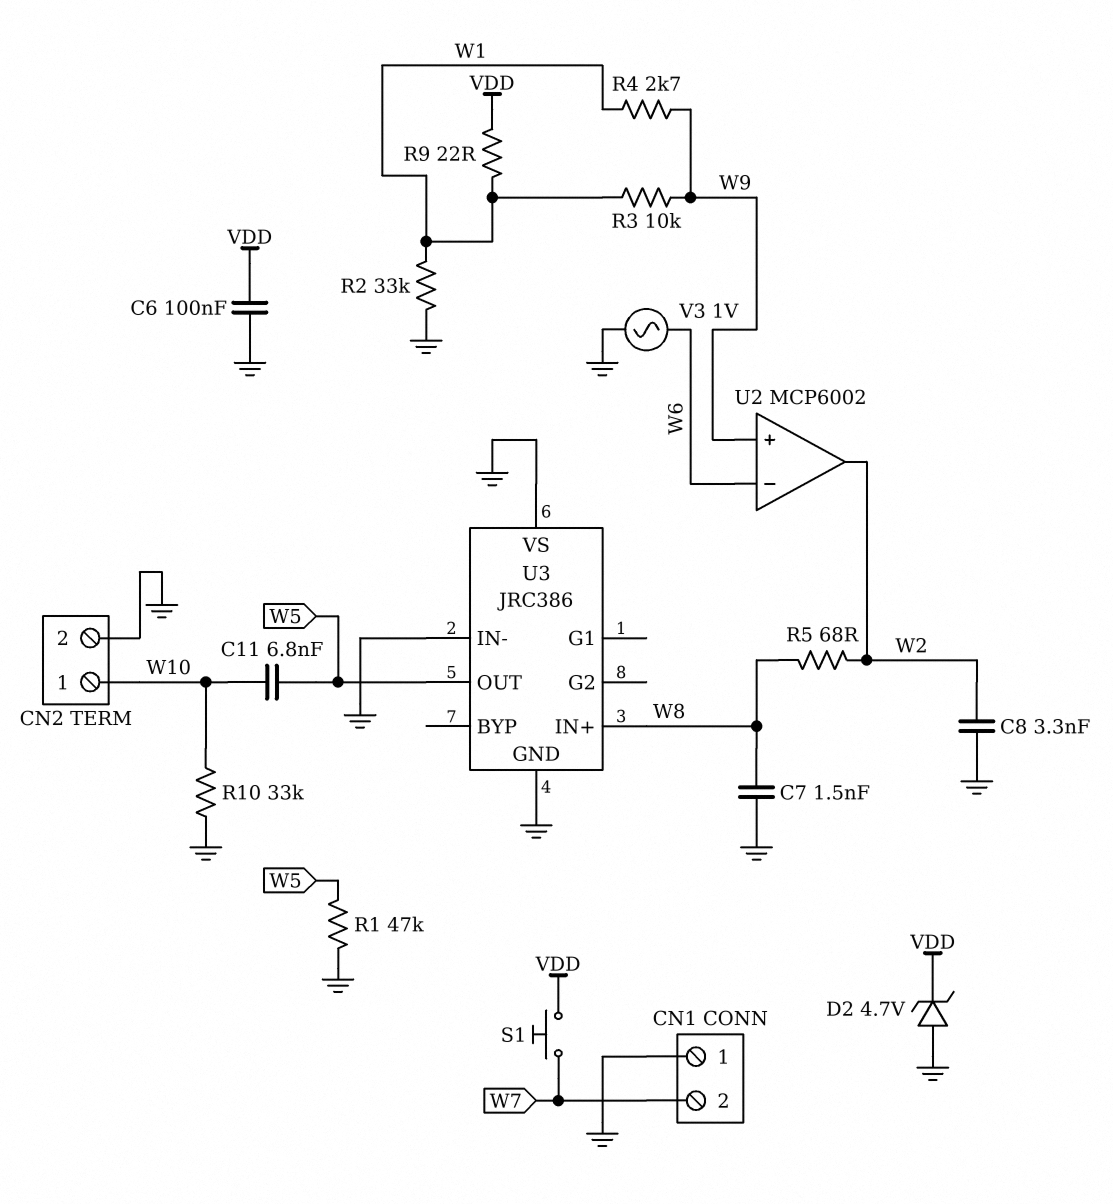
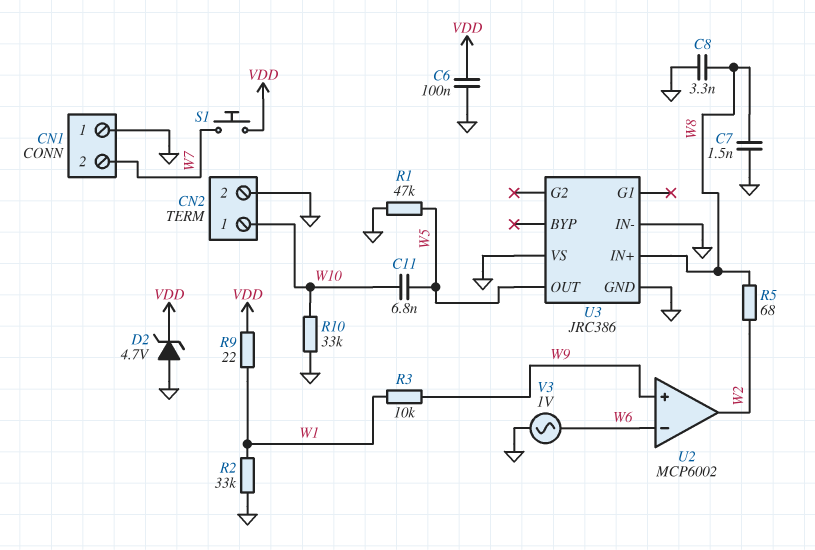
C8: 3.3nF (GND, W2) -> 3.3nF (GND, W8)
R4: 2.7k (W1, W9) -> none

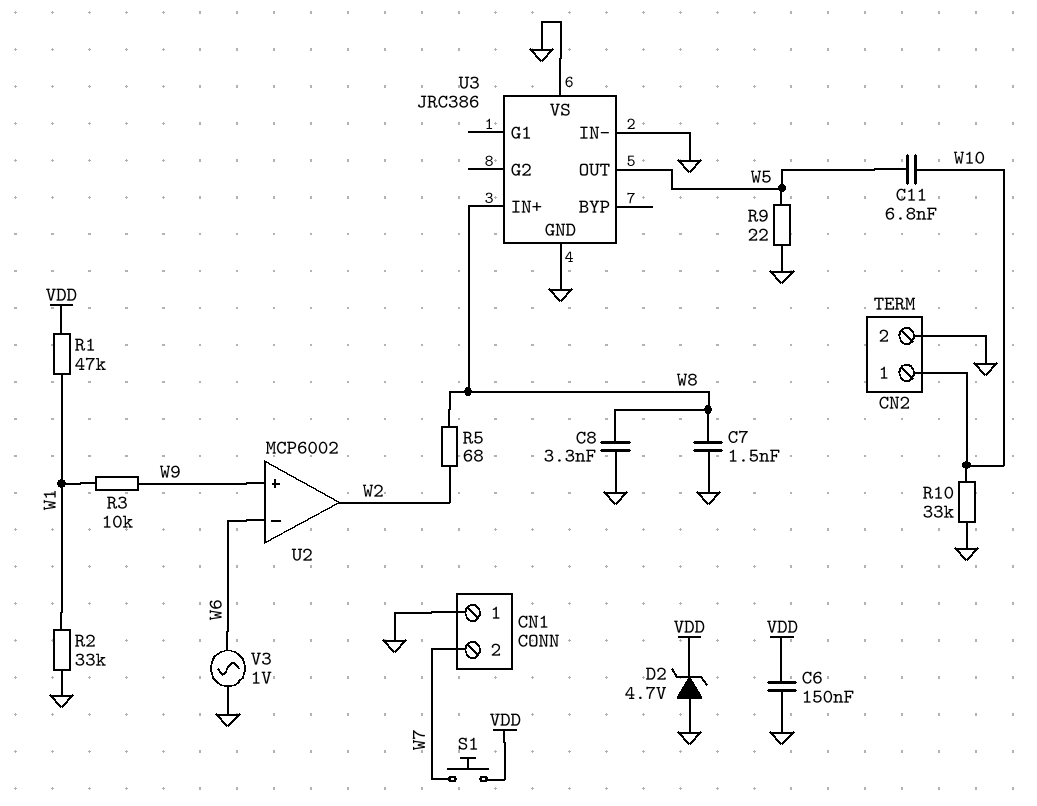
C6: 100nF (GND, VDD) -> 150nF (GND, VDD)
R1: 47k (GND, W5) -> 47k (VDD, W1)
R9: 22 (VDD, W1) -> 22 (GND, W5)

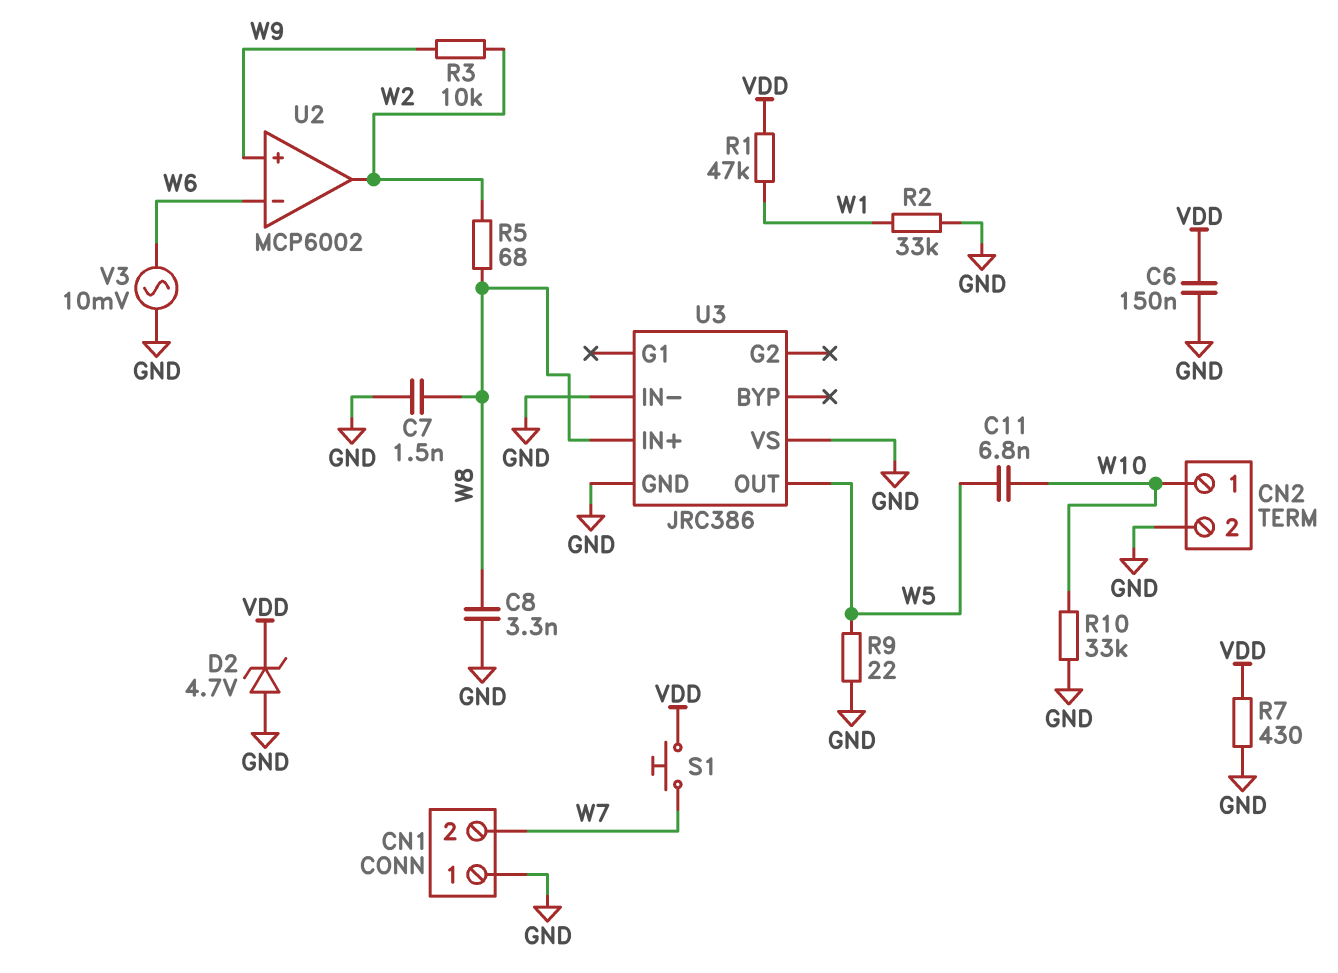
R3: 10k (W1, W9) -> 10k (W2, W9)
R7: none -> 430 (GND, VDD)
V3: AC 1V (GND, W6) -> AC 10mV (GND, W6)

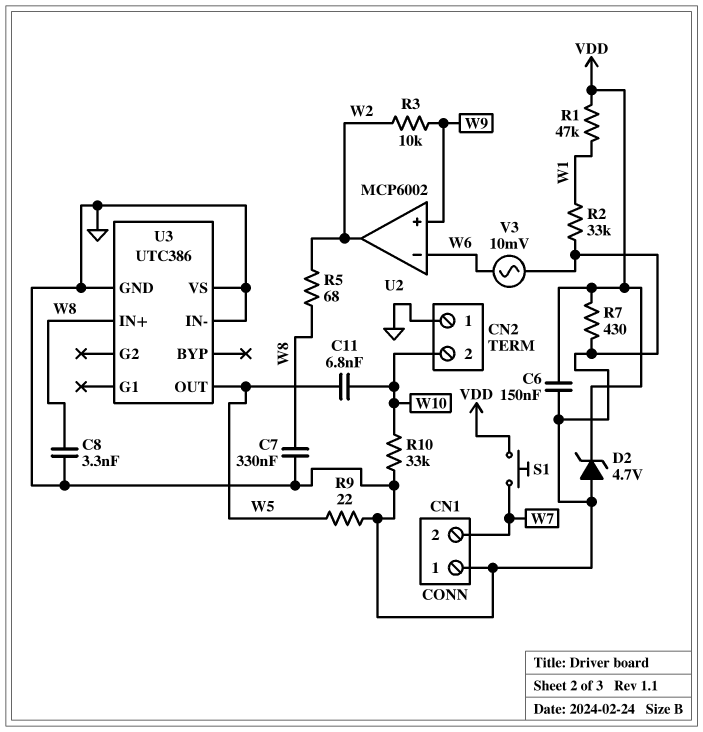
C7: 1.5nF (GND, W8) -> 330nF (GND, W8)
CN2 pin 1: W10 -> GND
CN2 pin 2: GND -> W10
U3: JRC386 -> UTC386

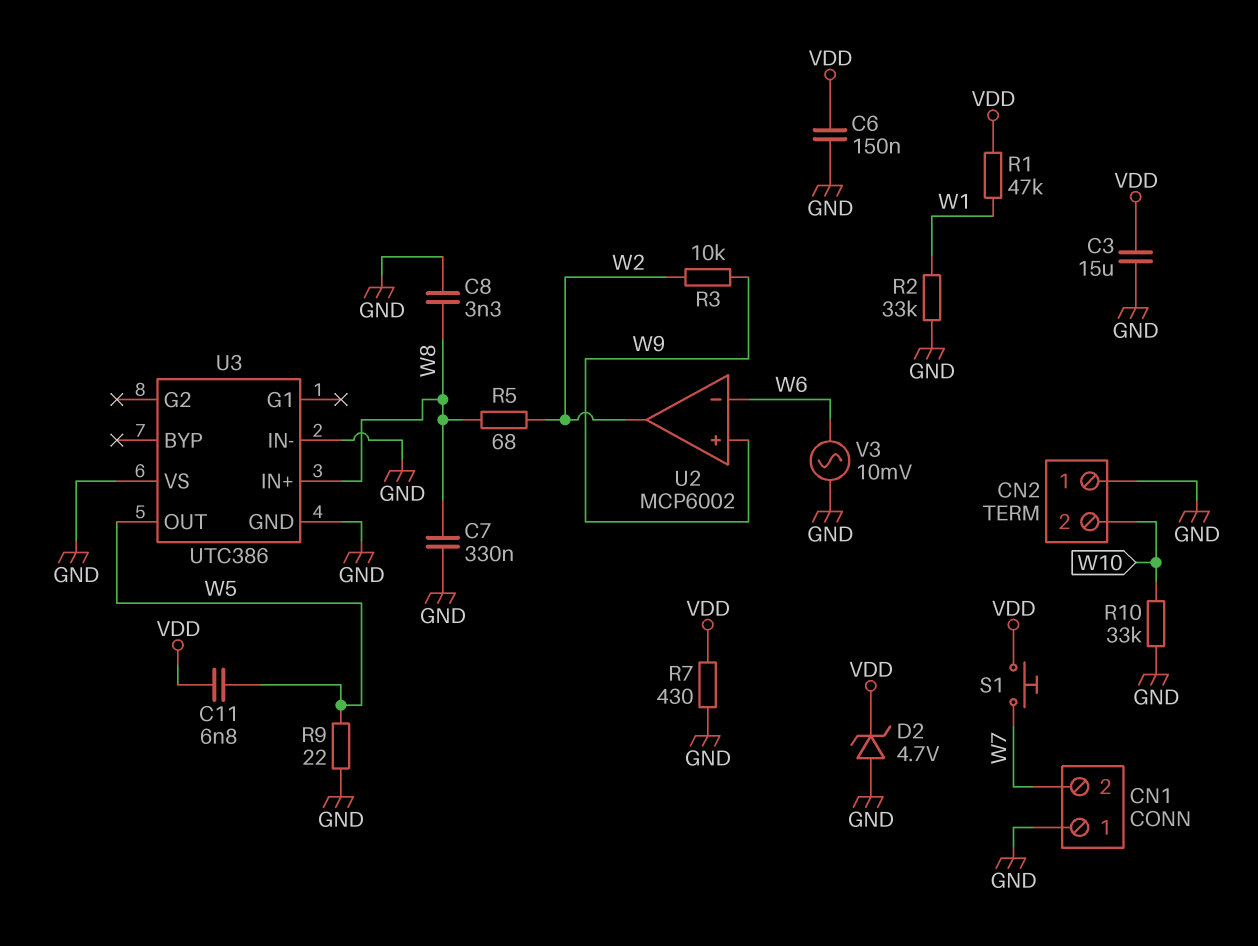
C3: none -> 15uF (GND, VDD)
C11: 6.8nF (W5, W10) -> 6.8nF (VDD, W5)

